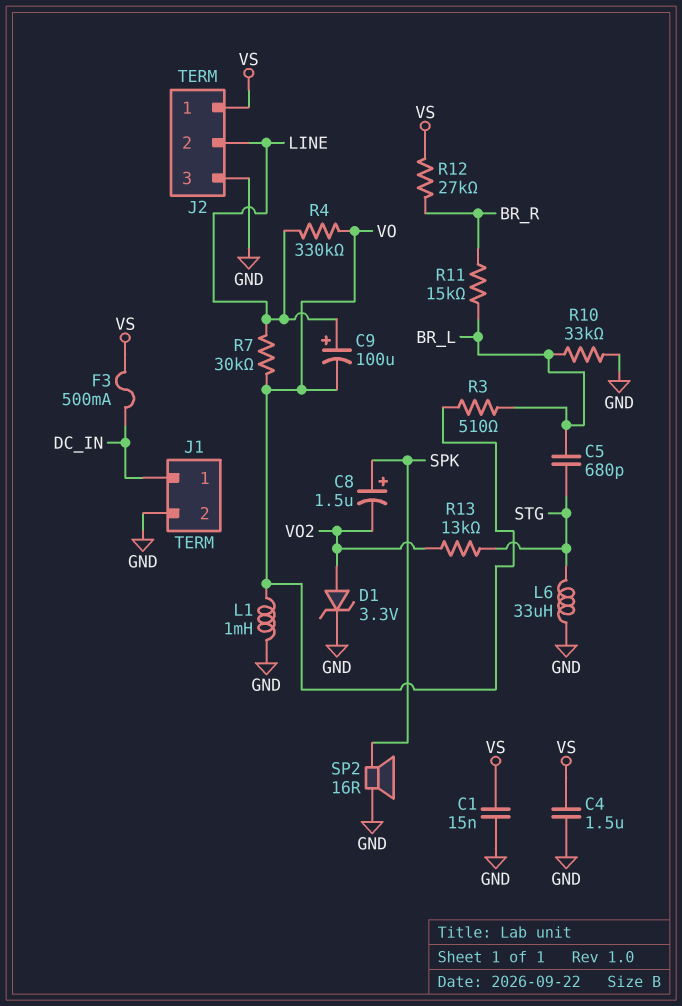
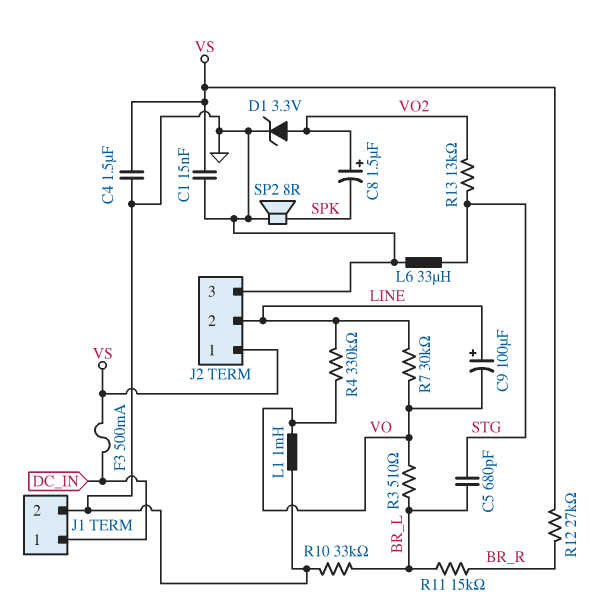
C8: 1.5uF (plus SPK, minus VO2) -> 1.5uF (plus VO2, minus SPK)
SP2: speaker 16R (GND, SPK) -> speaker 8R (GND, SPK)

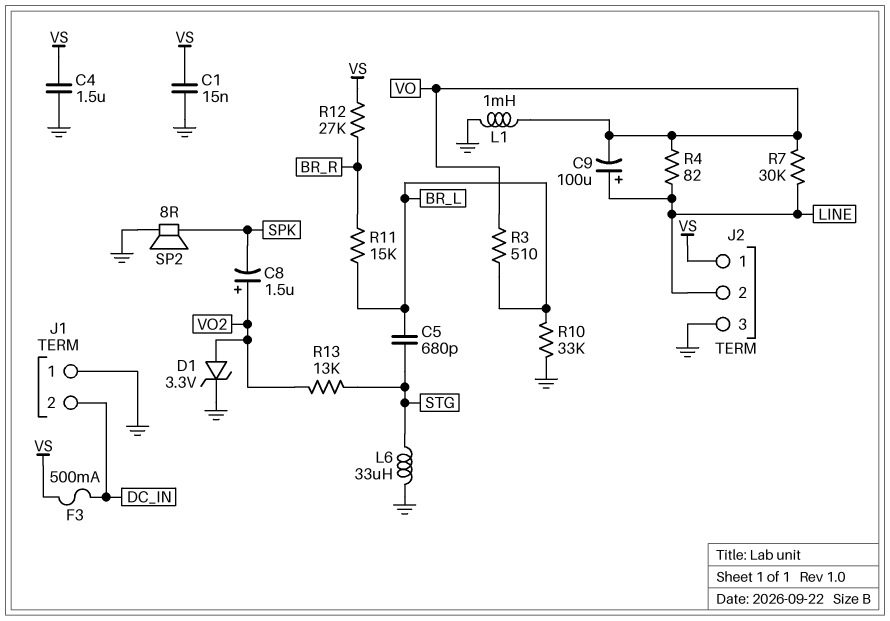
J1 pin 1: DC_IN -> GND
J1 pin 2: GND -> DC_IN
R4: 330k (LINE, VO) -> 82 (LINE, VO)

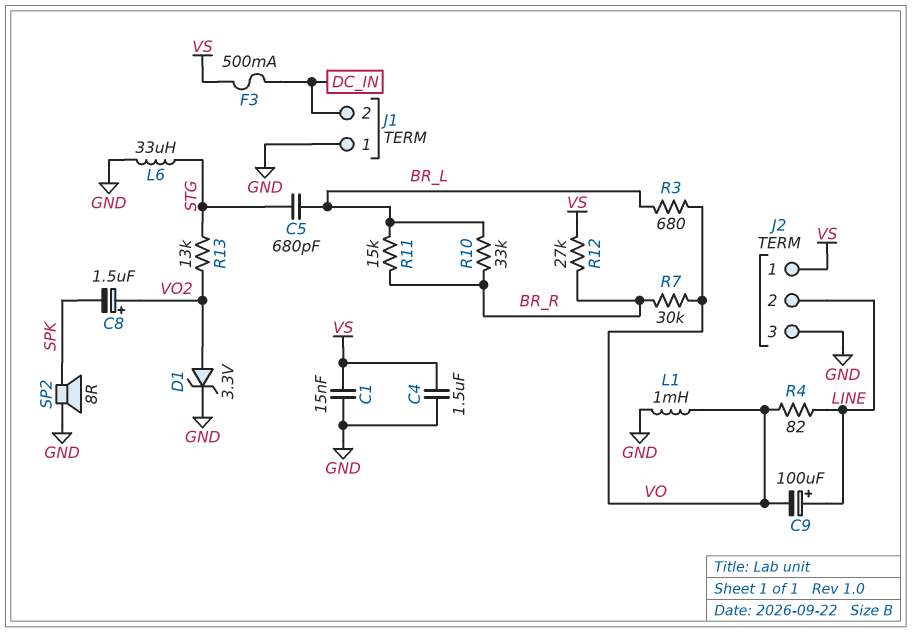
R3: 510 (BR_L, VO) -> 680 (BR_L, VO)
R7: 30k (LINE, VO) -> 30k (BR_R, VO)
R10: 33k (BR_L, GND) -> 33k (BR_L, BR_R)

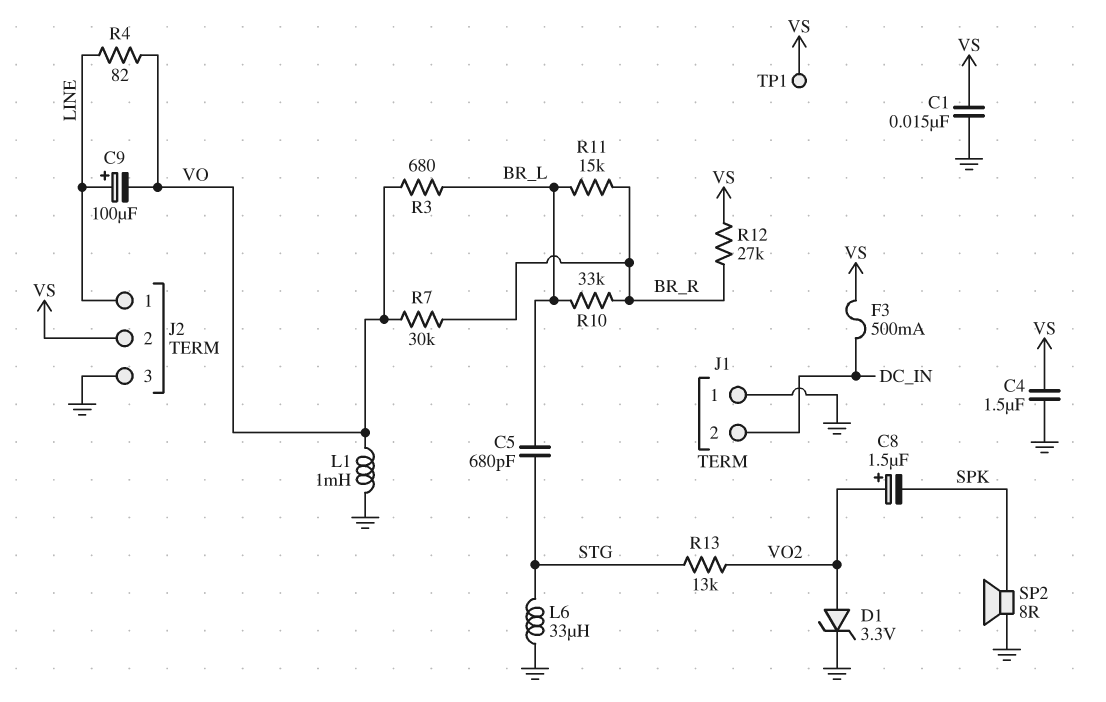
J2 pin 1: VS -> LINE
J2 pin 2: LINE -> VS
TP1: none -> test point (VS)

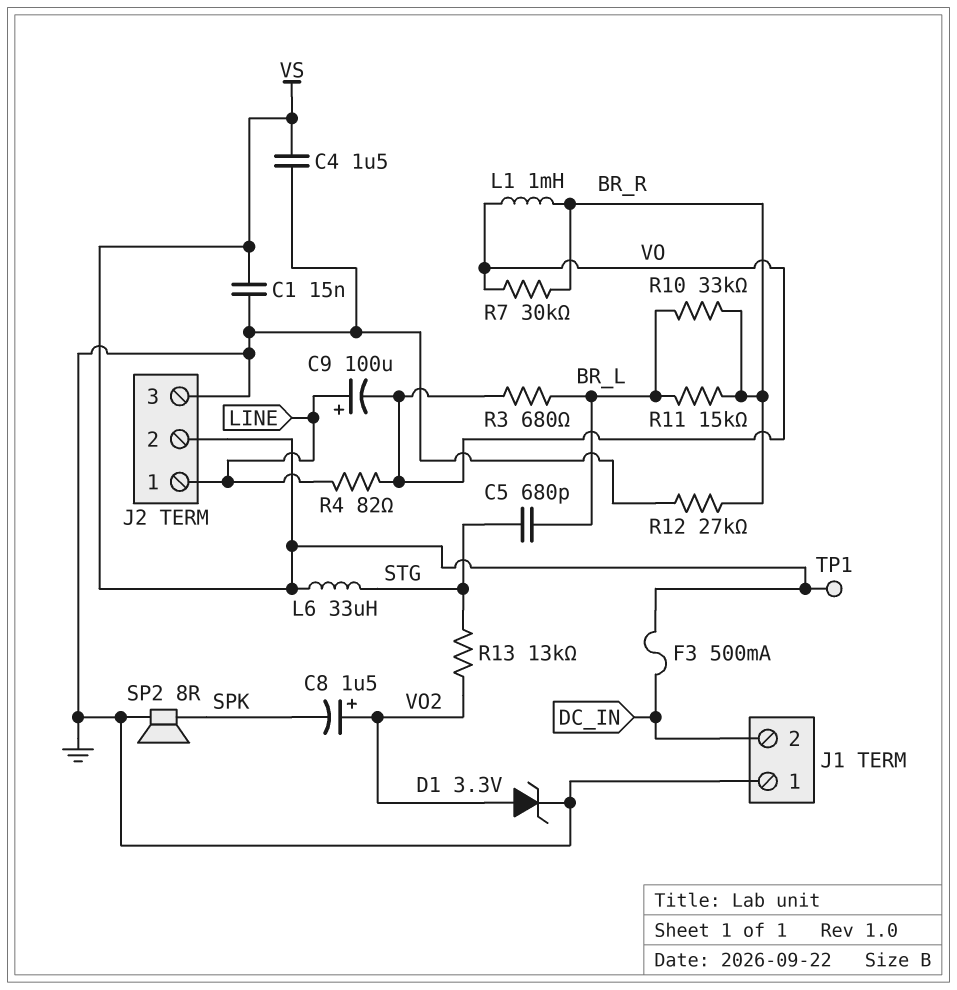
L1: 1mH (GND, VO) -> 1mH (BR_R, VO)
L6: 33uH (GND, STG) -> 33uH (STG, VS)
R12: 27k (BR_R, VS) -> 27k (BR_R, GND)

